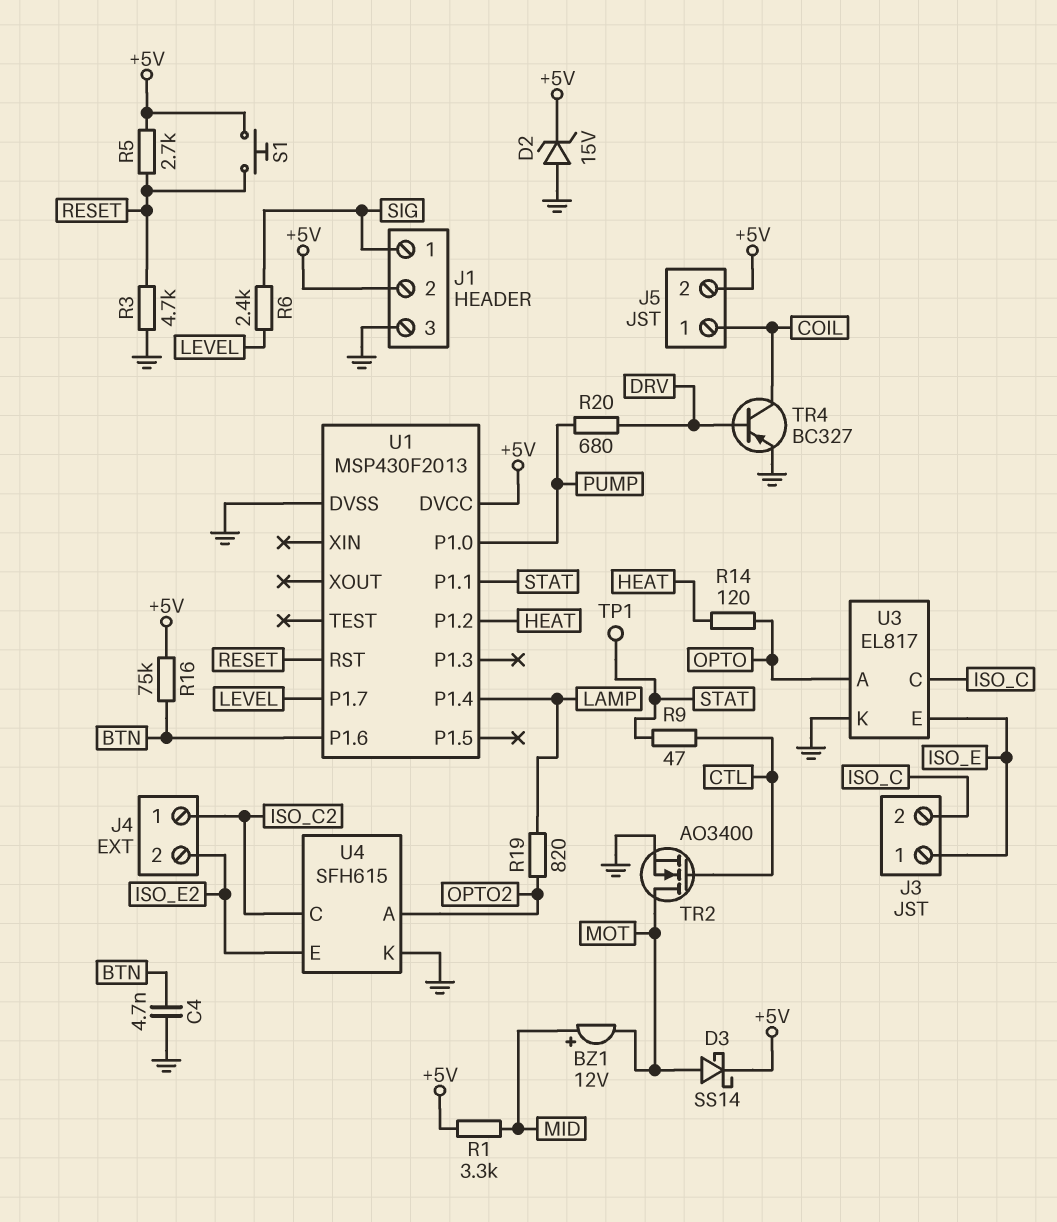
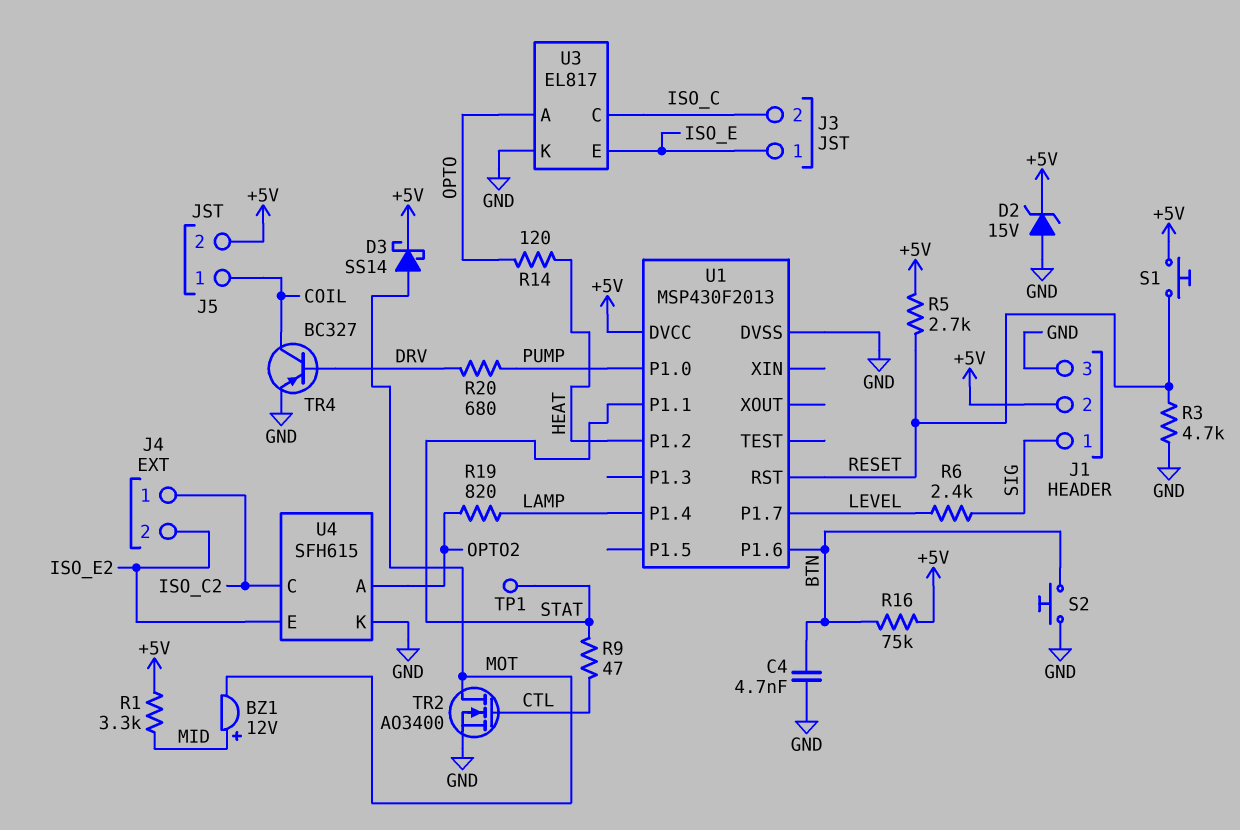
S2: none -> button (BTN, GND)

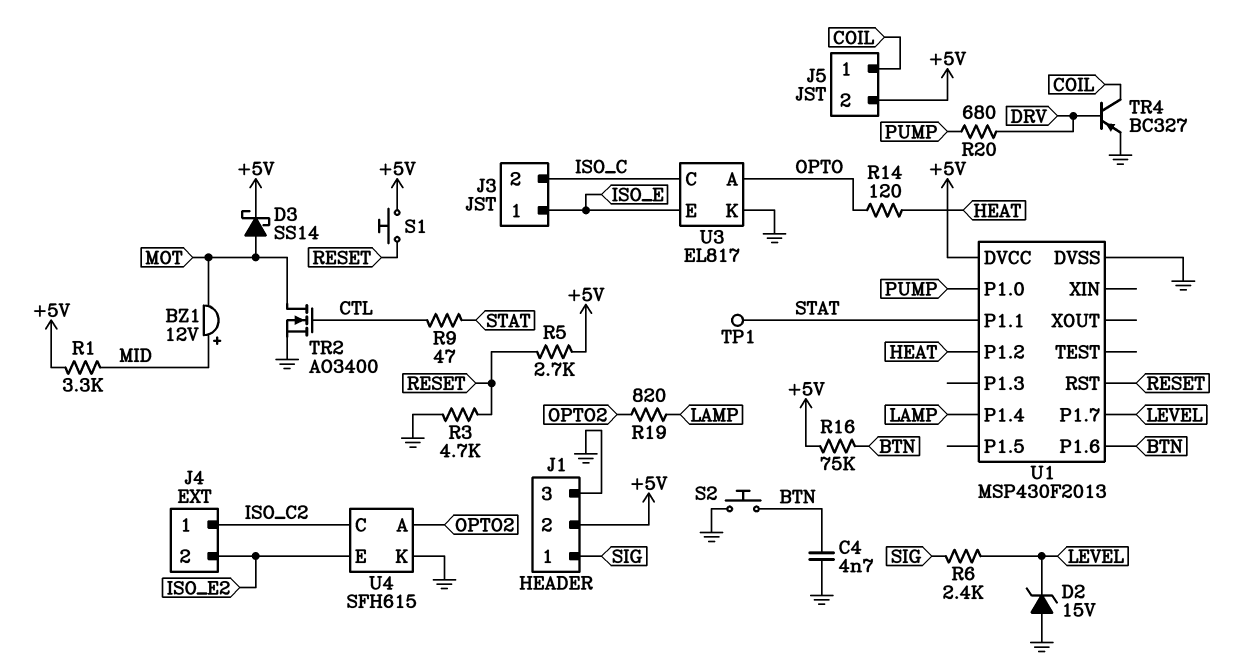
D2: zener 15V (A GND, K +5V) -> zener 15V (A GND, K LEVEL)

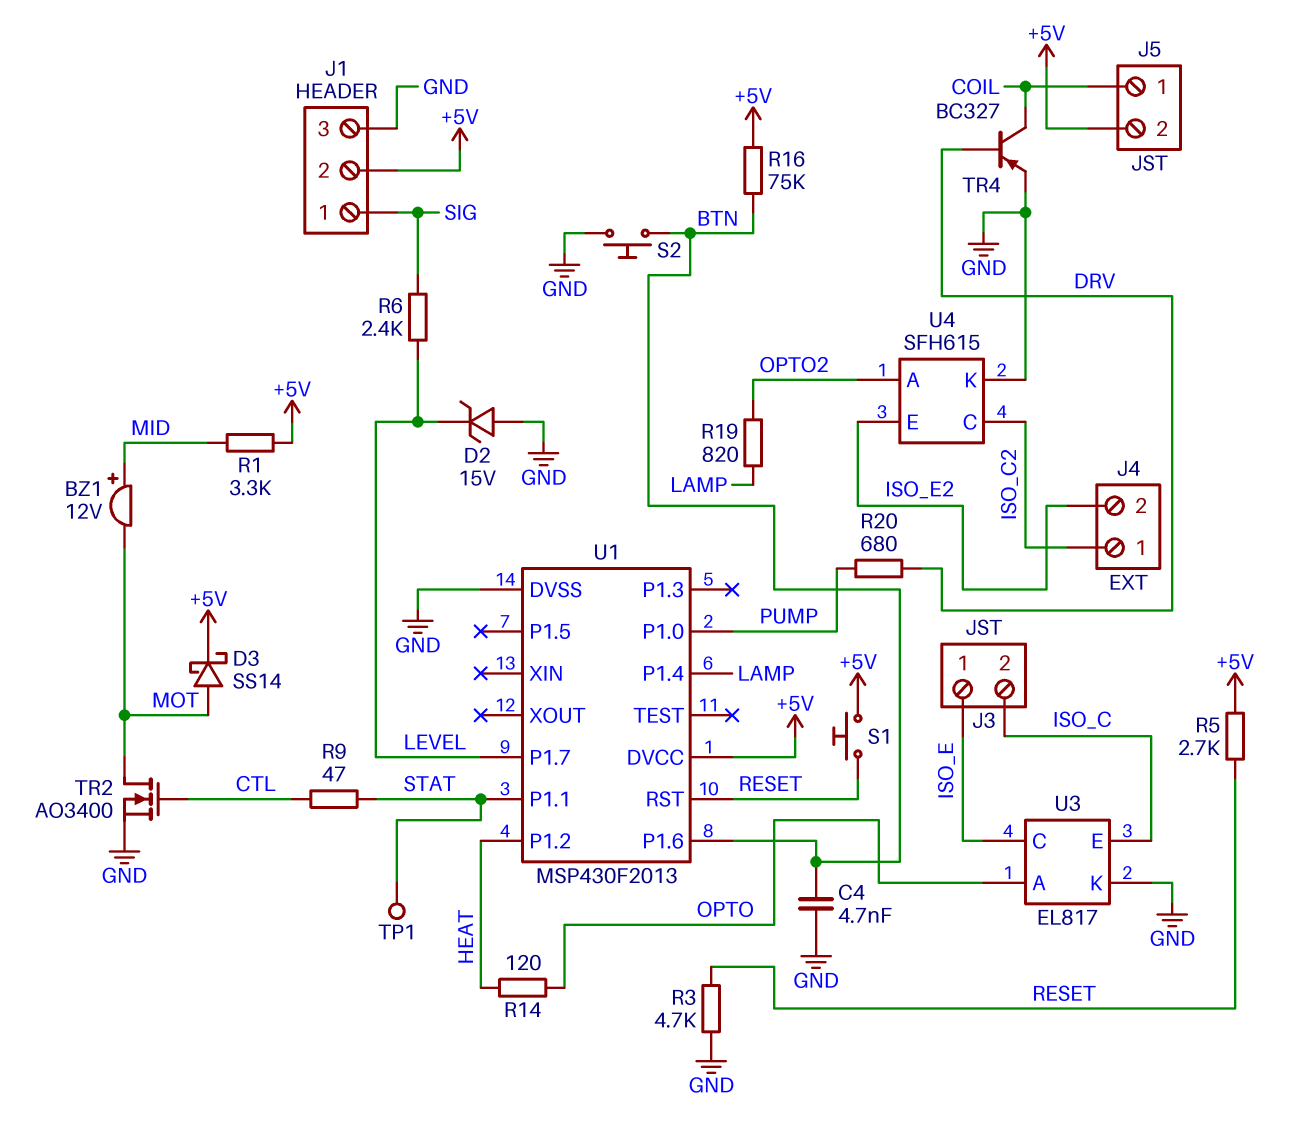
U3 pin C: ISO_C -> ISO_E
U3 pin E: ISO_E -> ISO_C

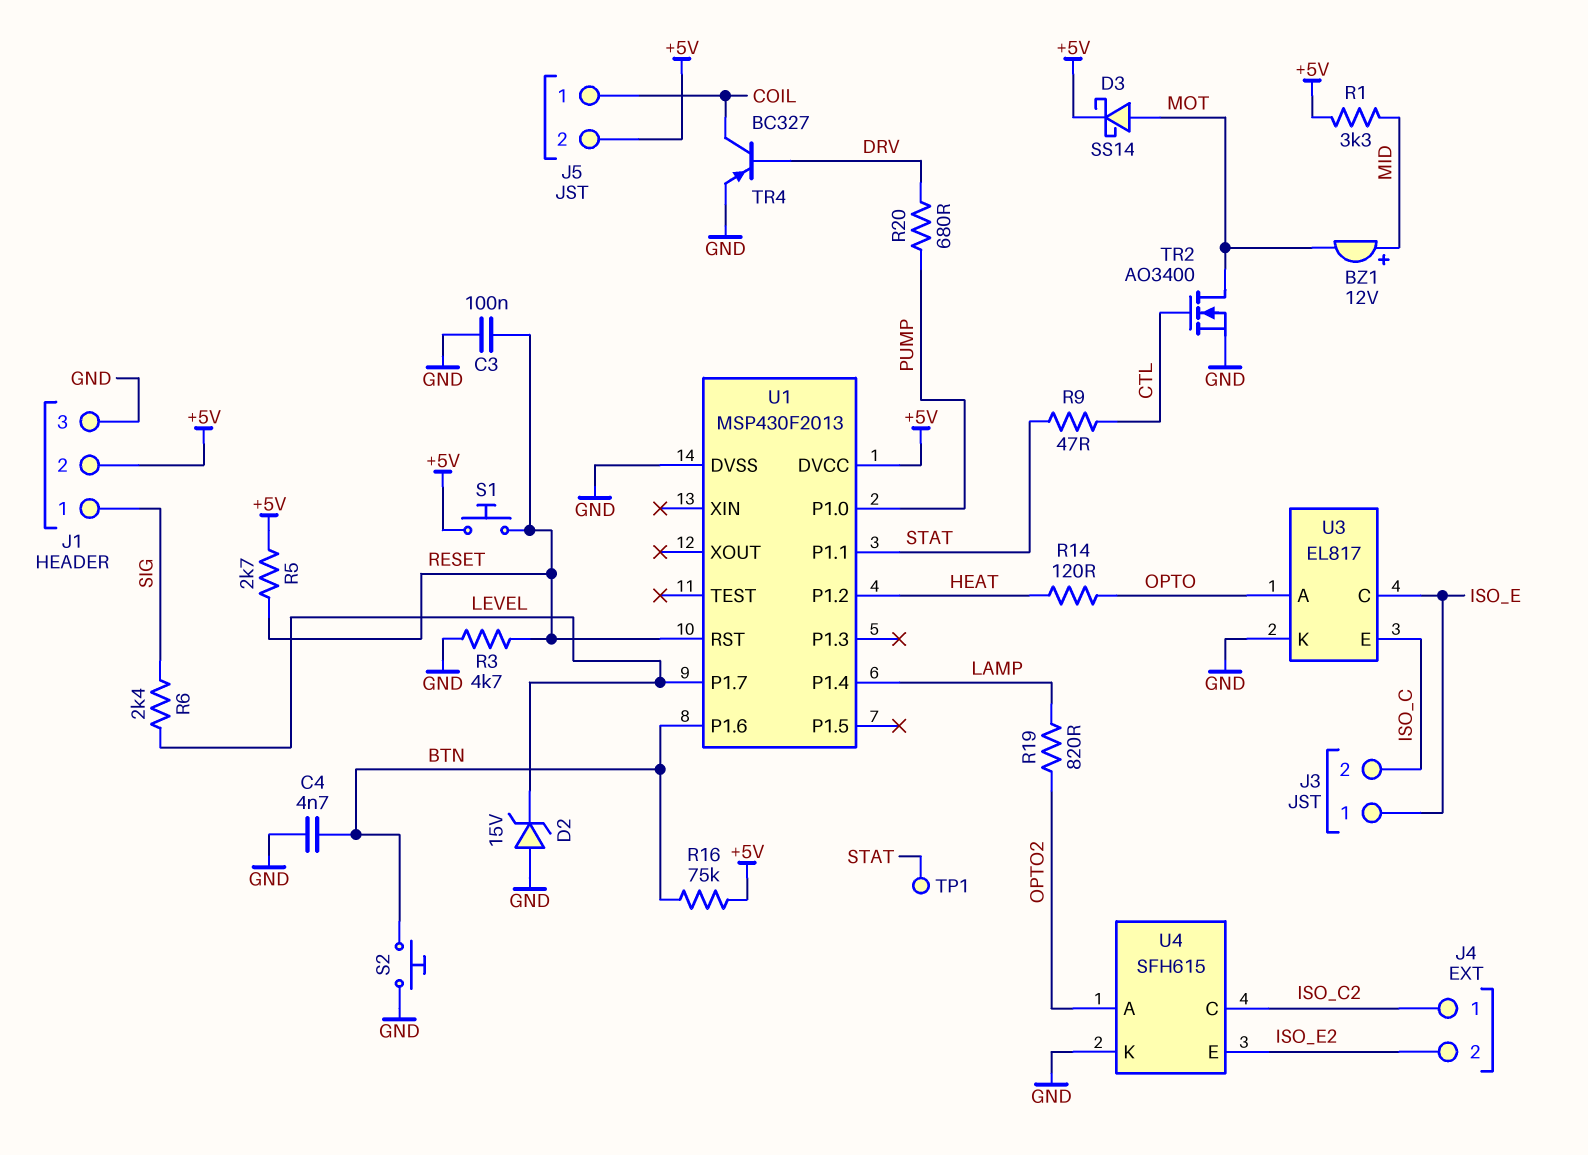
C3: none -> 100nF (GND, RESET)

